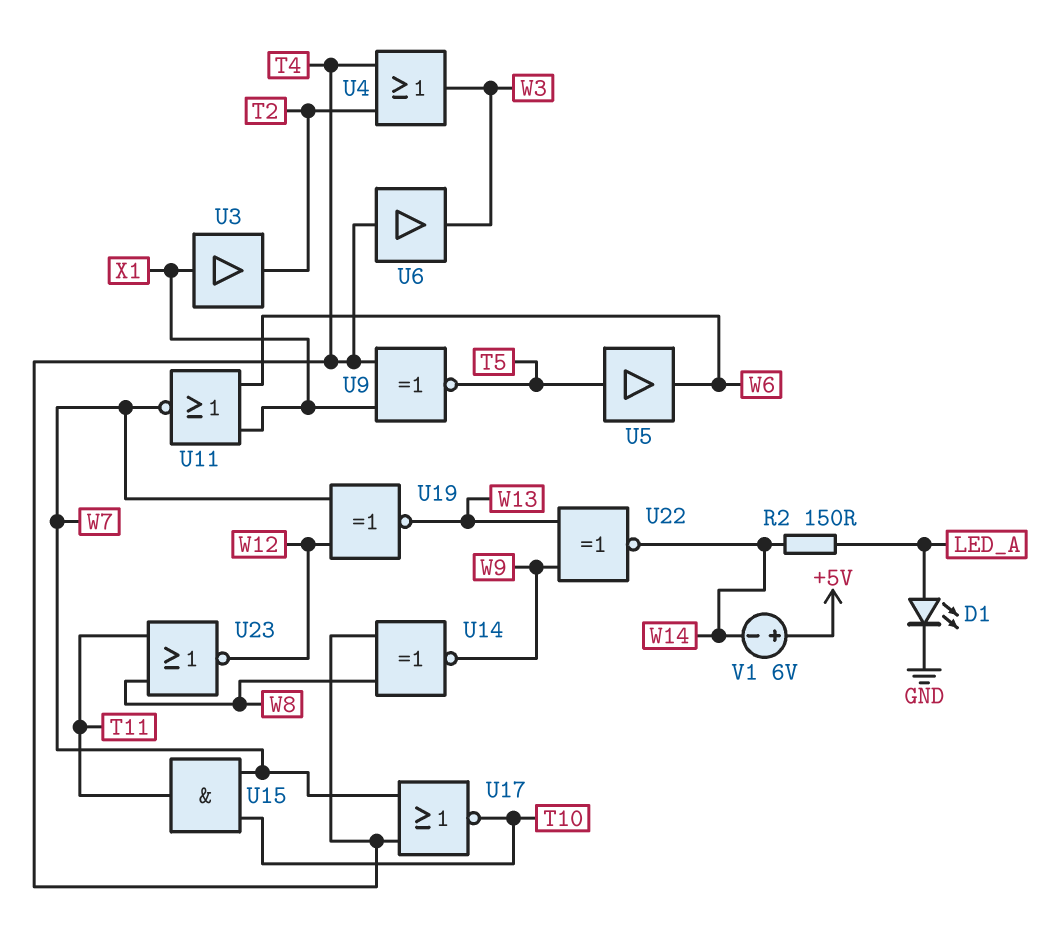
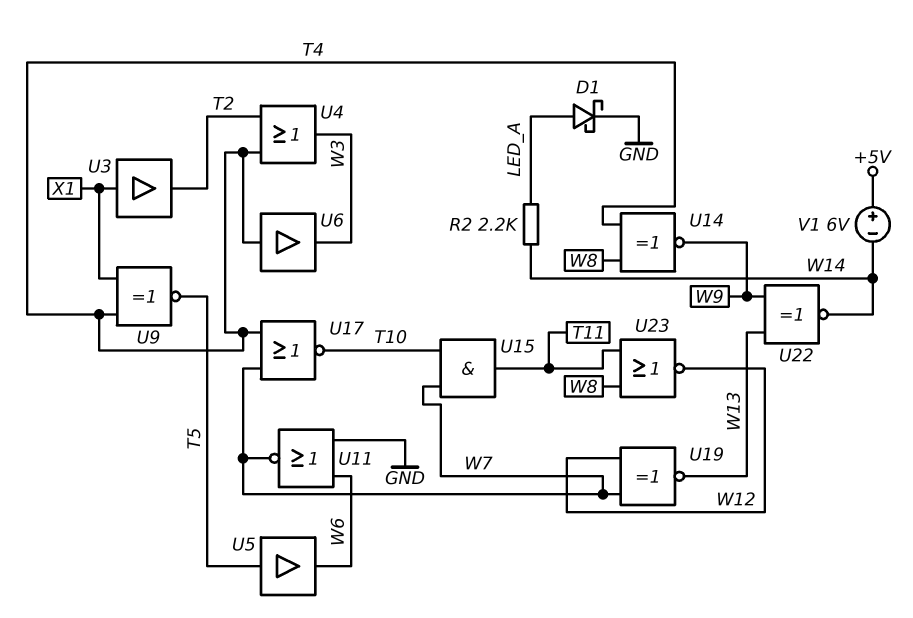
D1: LED (A LED_A, K GND) -> schottky (A LED_A, K GND)
R2: 150 (LED_A, W14) -> 2.2k (LED_A, W14)
U11: NOR (in W6, in X1, out W7) -> NOR (in GND, in W6, out W7)

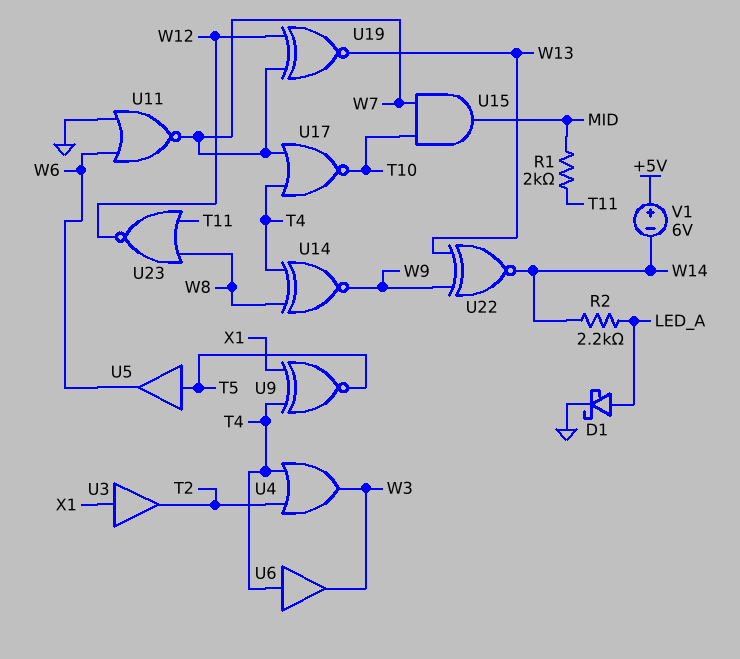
R1: none -> 2k (MID, T11)
U15: AND (in T10, in W7, out T11) -> AND (in T10, in W7, out MID)

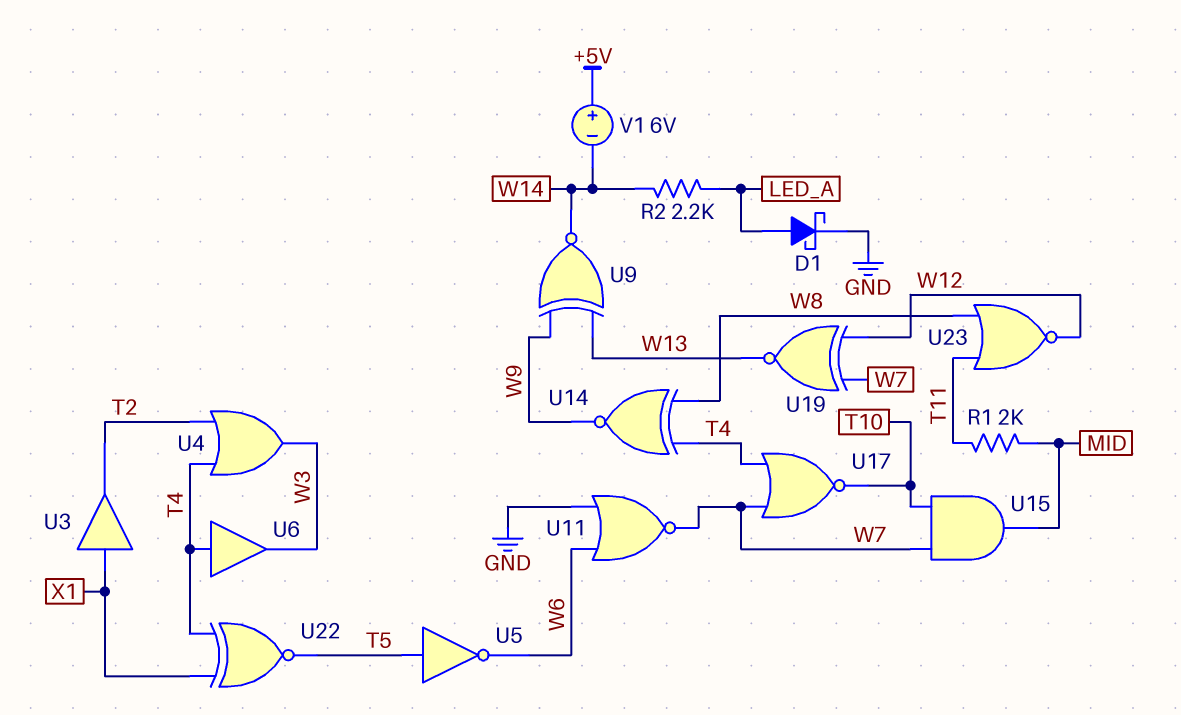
U5: buffer (in T5, out W6) -> NOT (in T5, out W6)
U9: XNOR (in T4, in X1, out T5) -> XNOR (in W9, in W13, out W14)
U22: XNOR (in W9, in W13, out W14) -> XNOR (in T4, in X1, out T5)

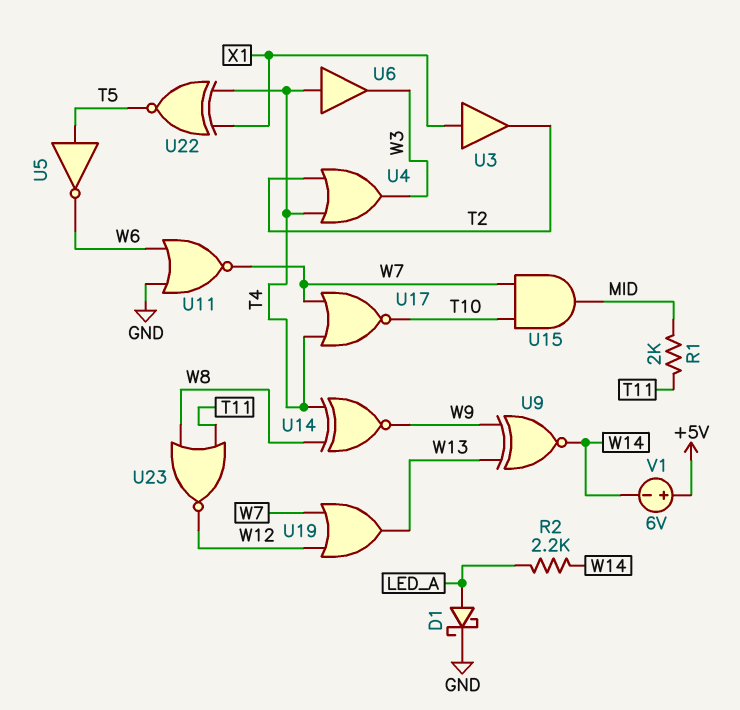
U19: XNOR (in W7, in W12, out W13) -> OR (in W7, in W12, out W13)

